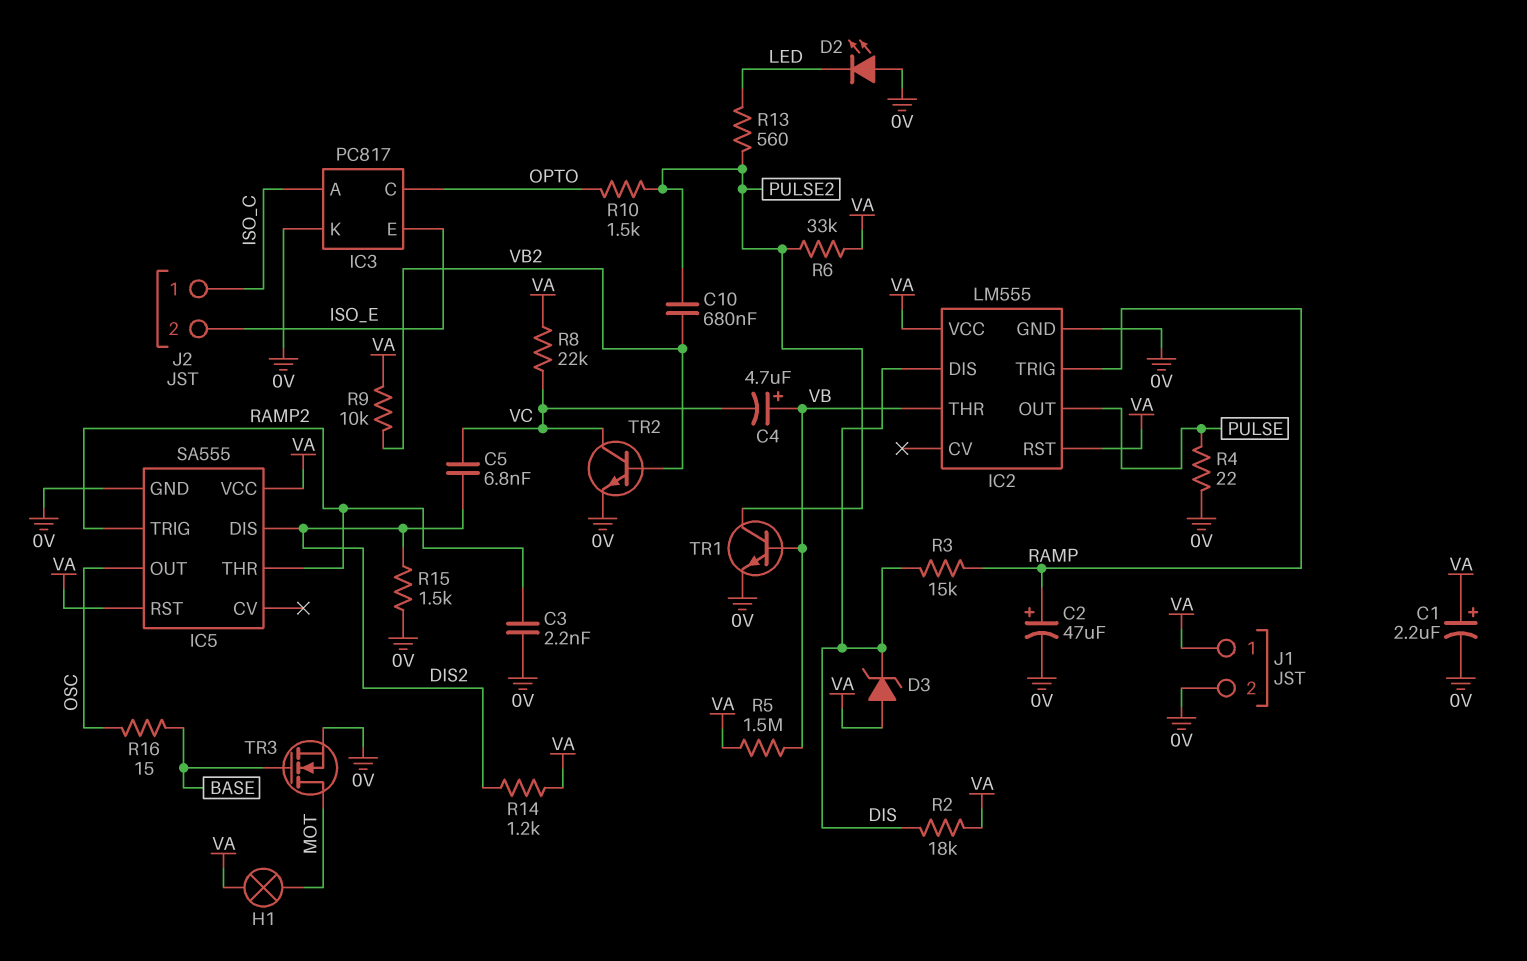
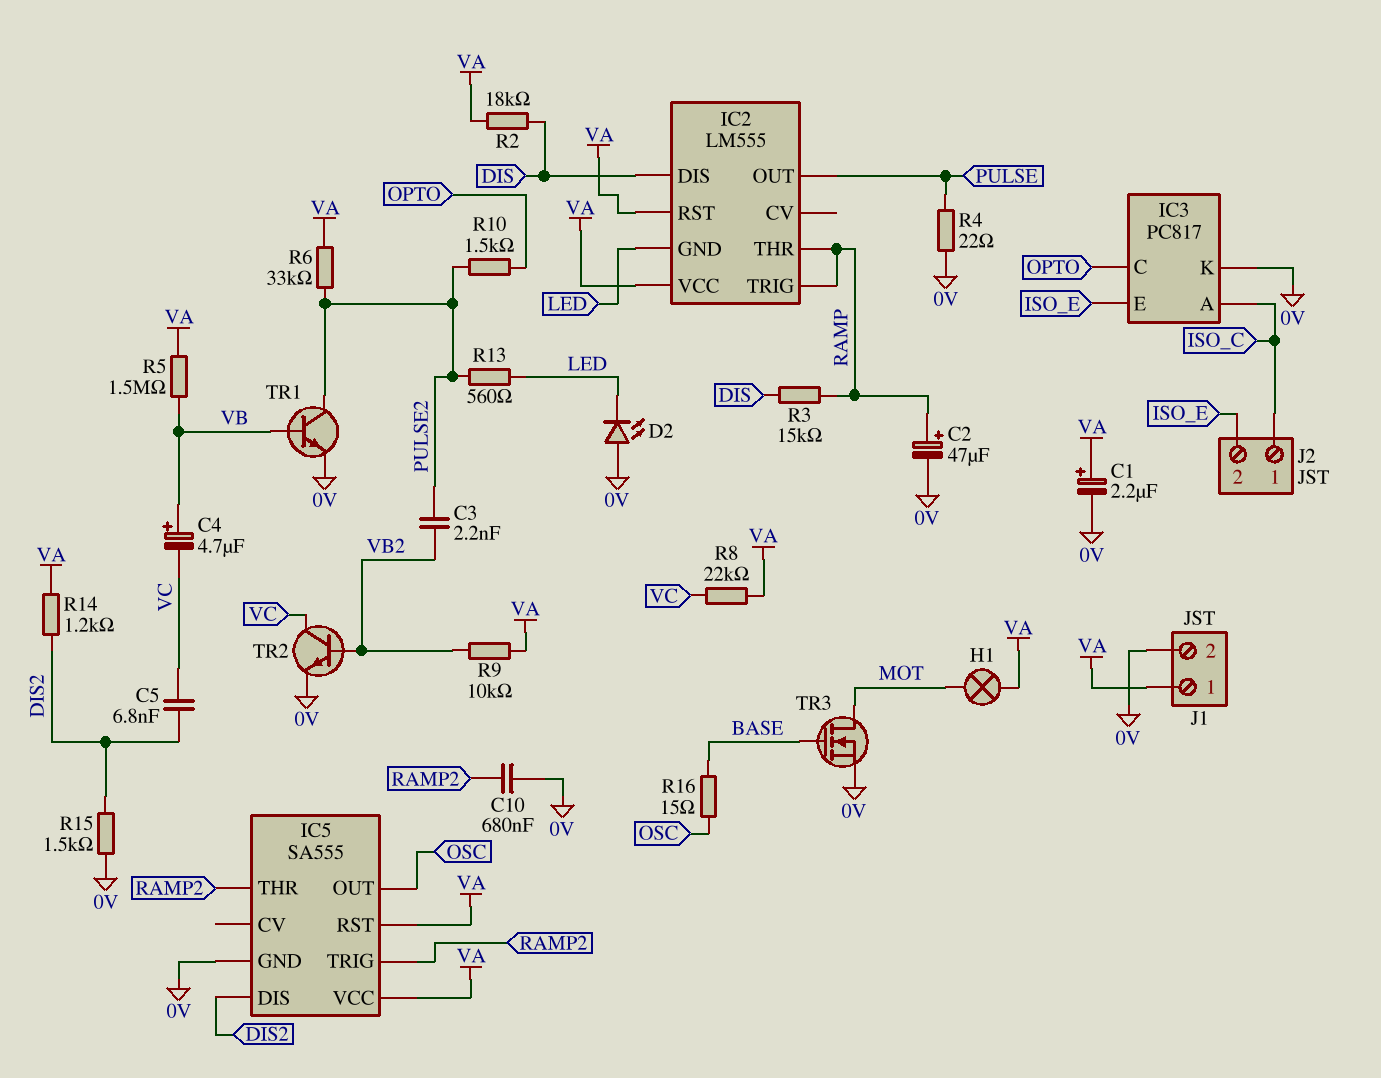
C3: 2.2nF (0V, RAMP2) -> 2.2nF (PULSE2, VB2)
C10: 680nF (PULSE2, VB2) -> 680nF (0V, RAMP2)
D3: zener (A VA, K DIS) -> none
IC2 pin GND: 0V -> LED
IC2 pin THR: VB -> RAMP

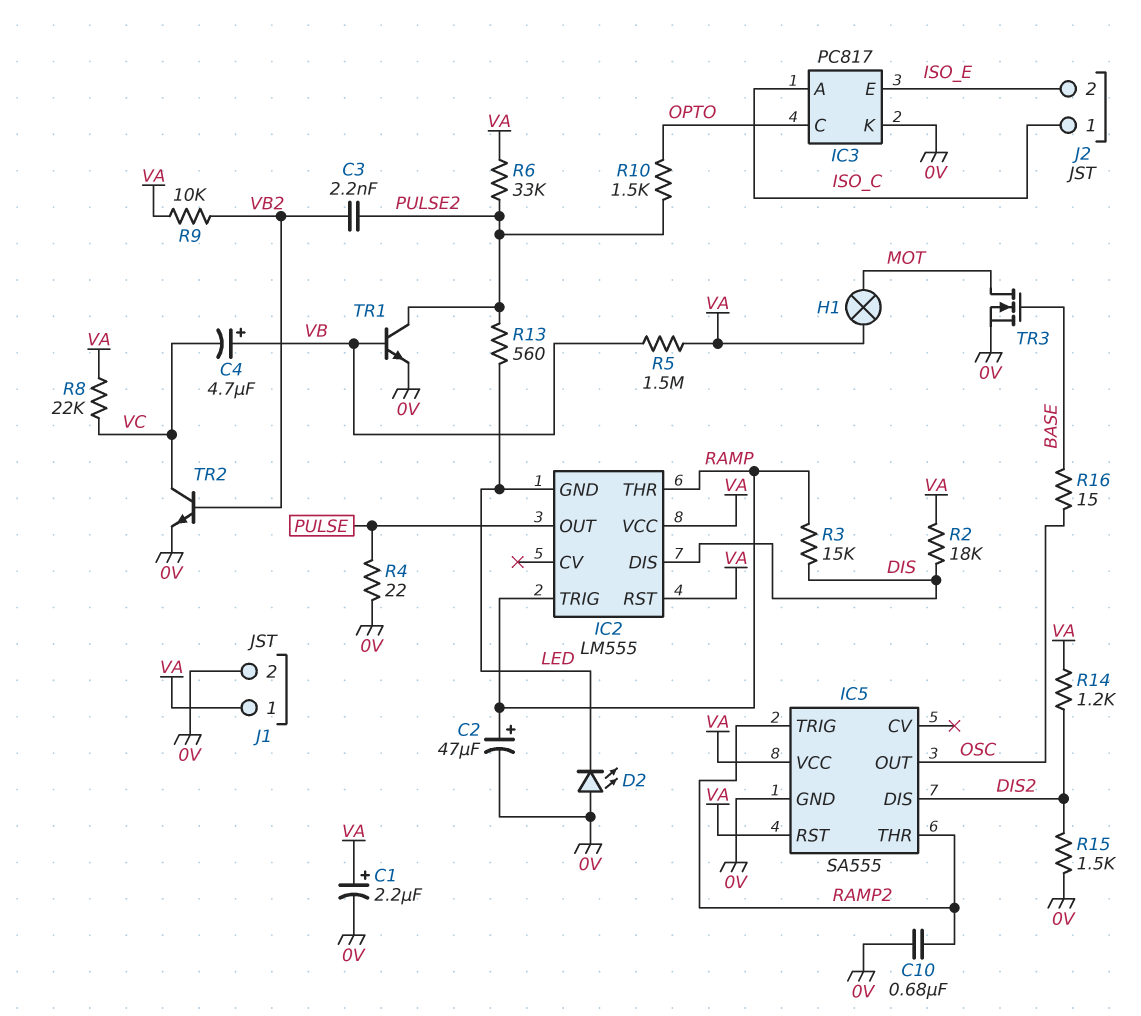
C5: 6.8nF (DIS2, VC) -> none

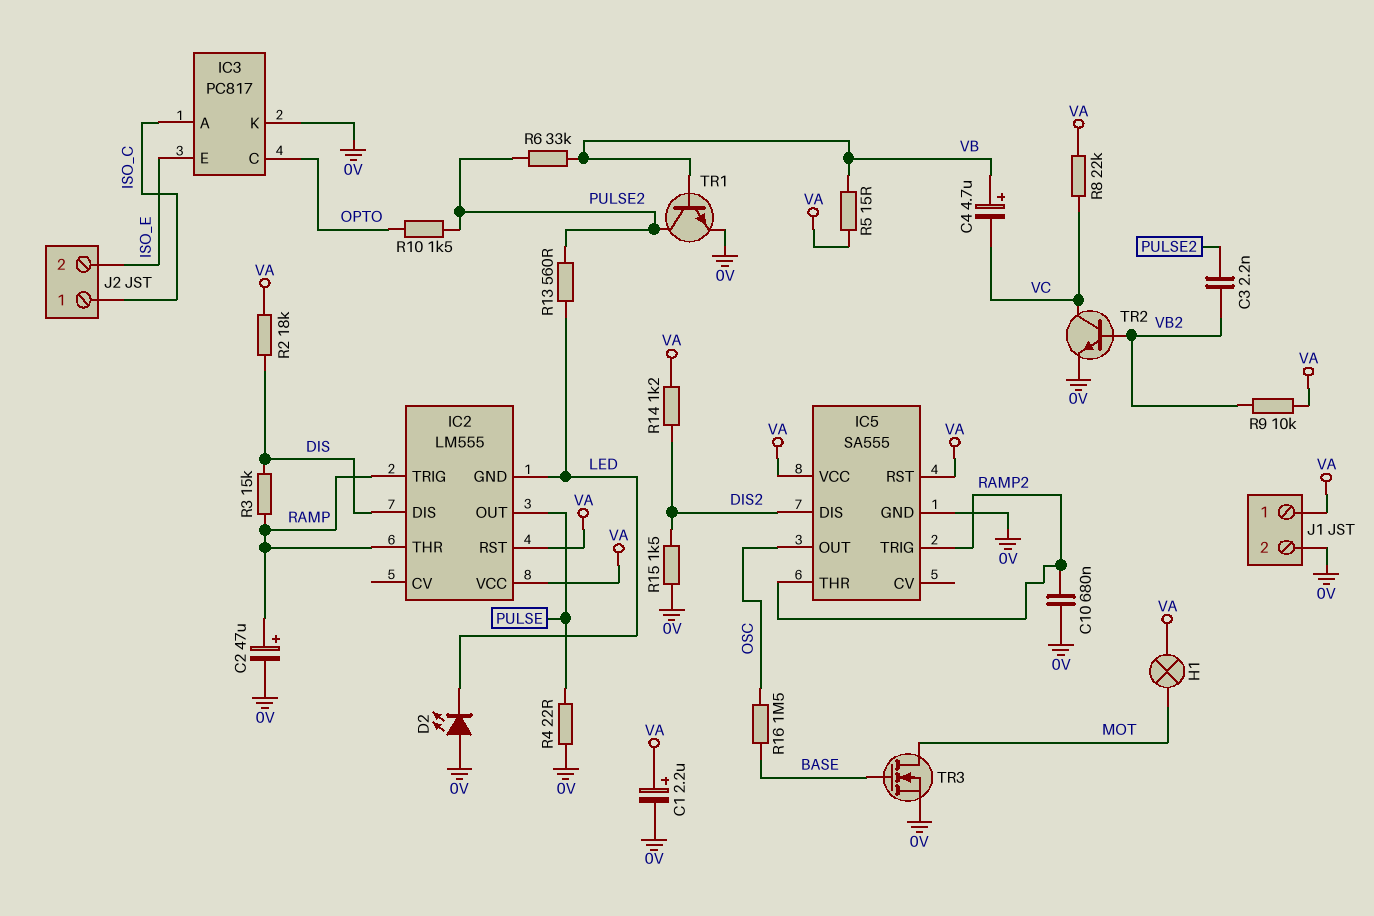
R5: 1.5M (VA, VB) -> 15 (VA, VB)
R6: 33k (PULSE2, VA) -> 33k (PULSE2, VB)
R16: 15 (BASE, OSC) -> 1.5M (BASE, OSC)

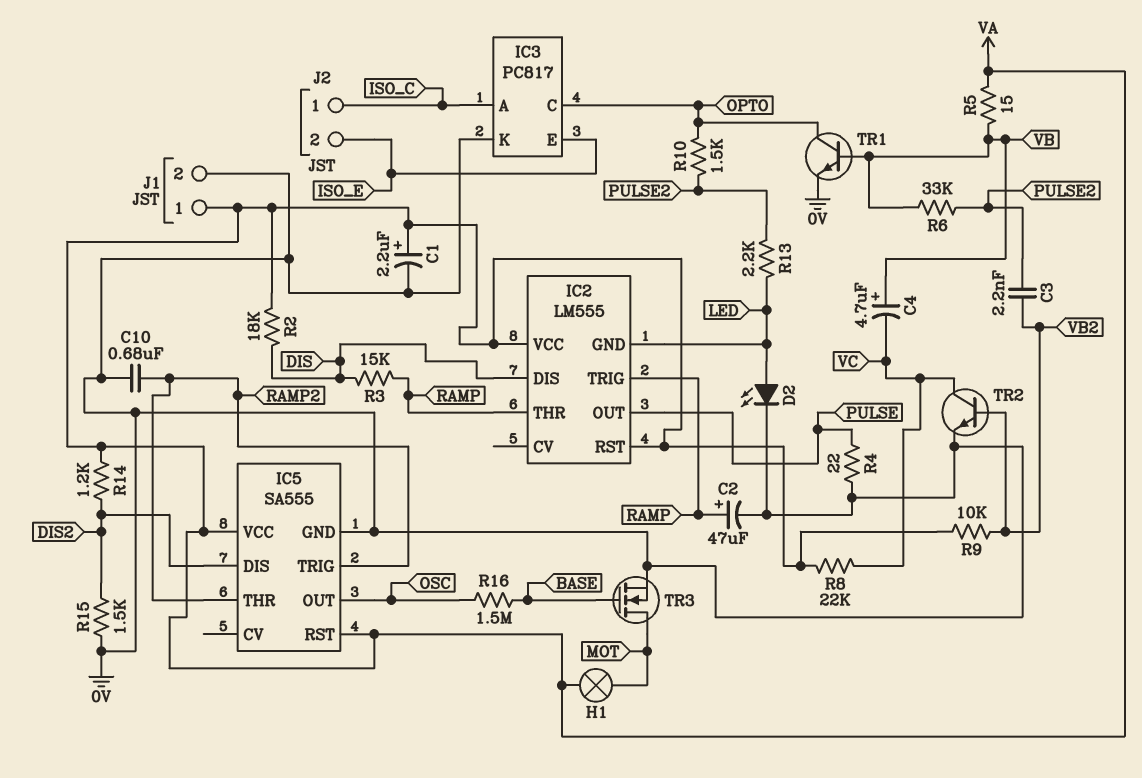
D2: LED (A 0V, K LED) -> LED (A LED, K 0V)
R13: 560 (LED, PULSE2) -> 2.2k (LED, PULSE2)
TR1: NPN (B VB, C PULSE2, E 0V) -> NPN (B VB, C OPTO, E 0V)

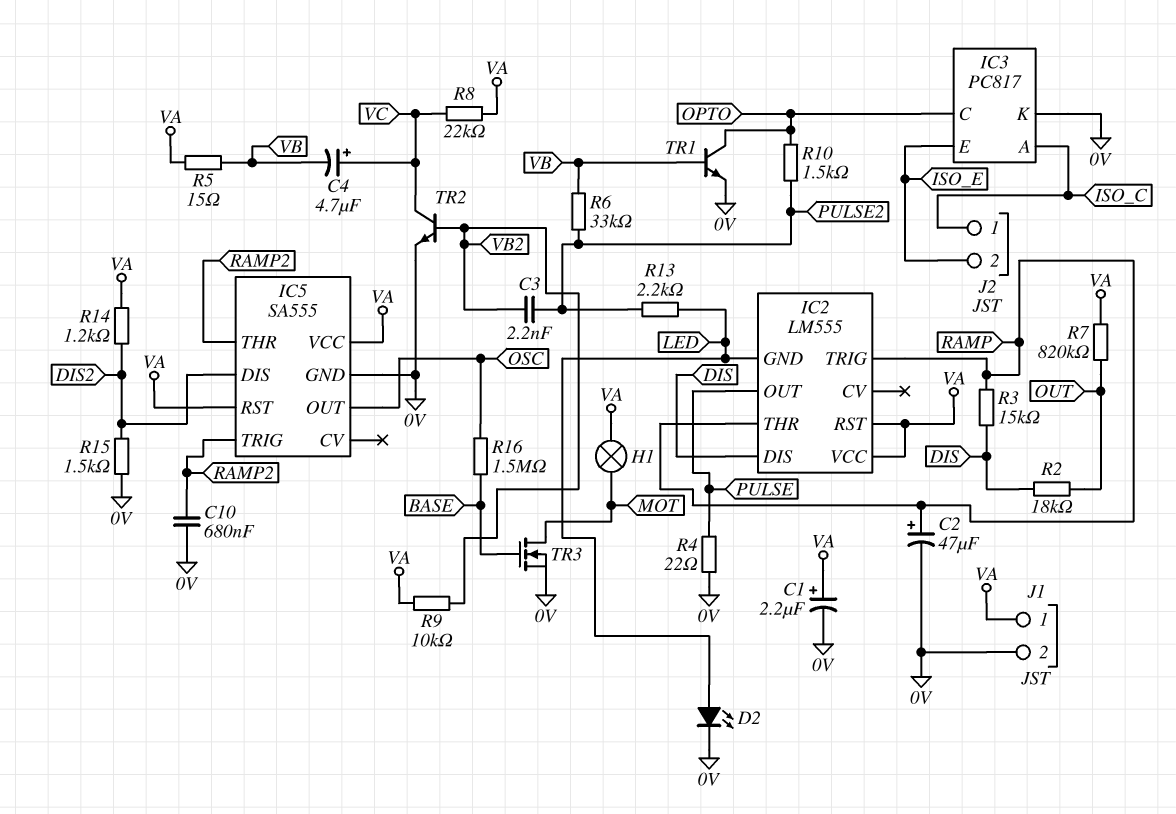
C4: 4.7uF (plus VB, minus VC) -> 4.7uF (plus VC, minus VB)
R2: 18k (DIS, VA) -> 18k (DIS, OUT)
R7: none -> 820k (OUT, VA)

